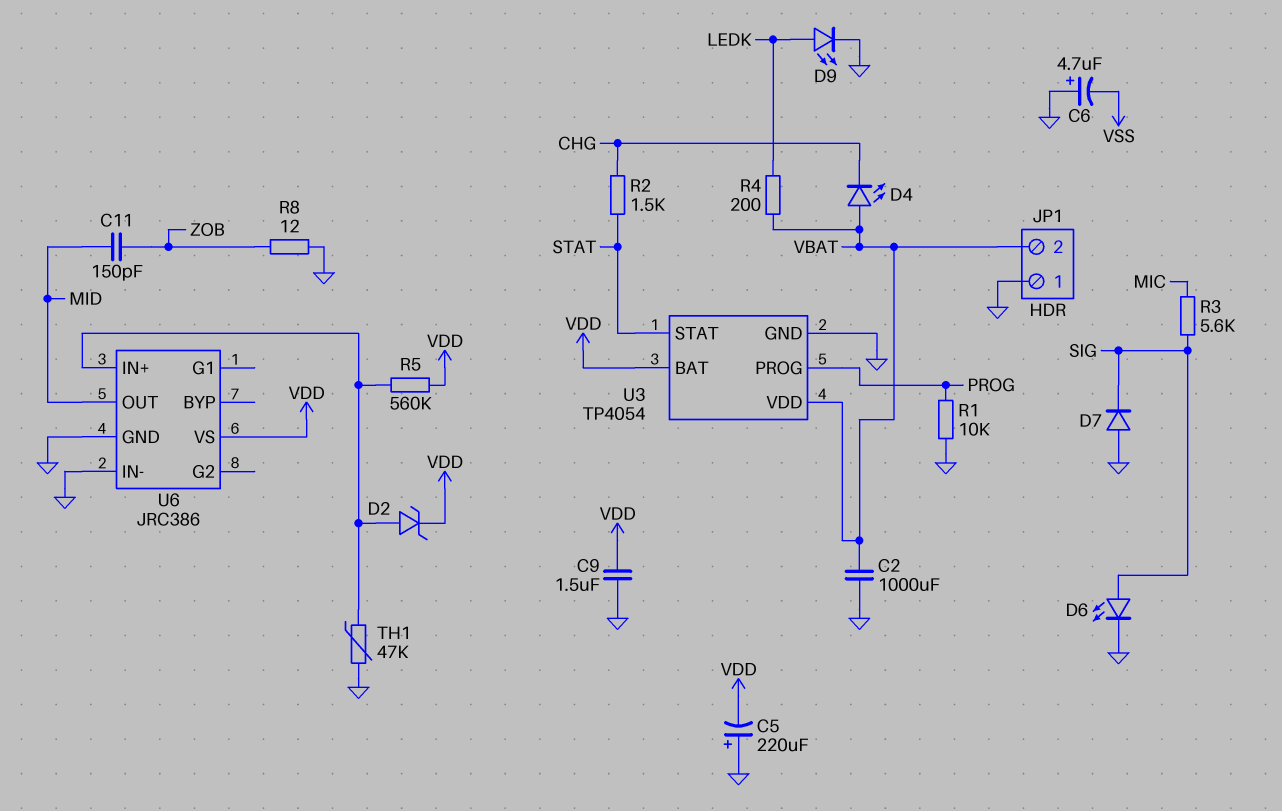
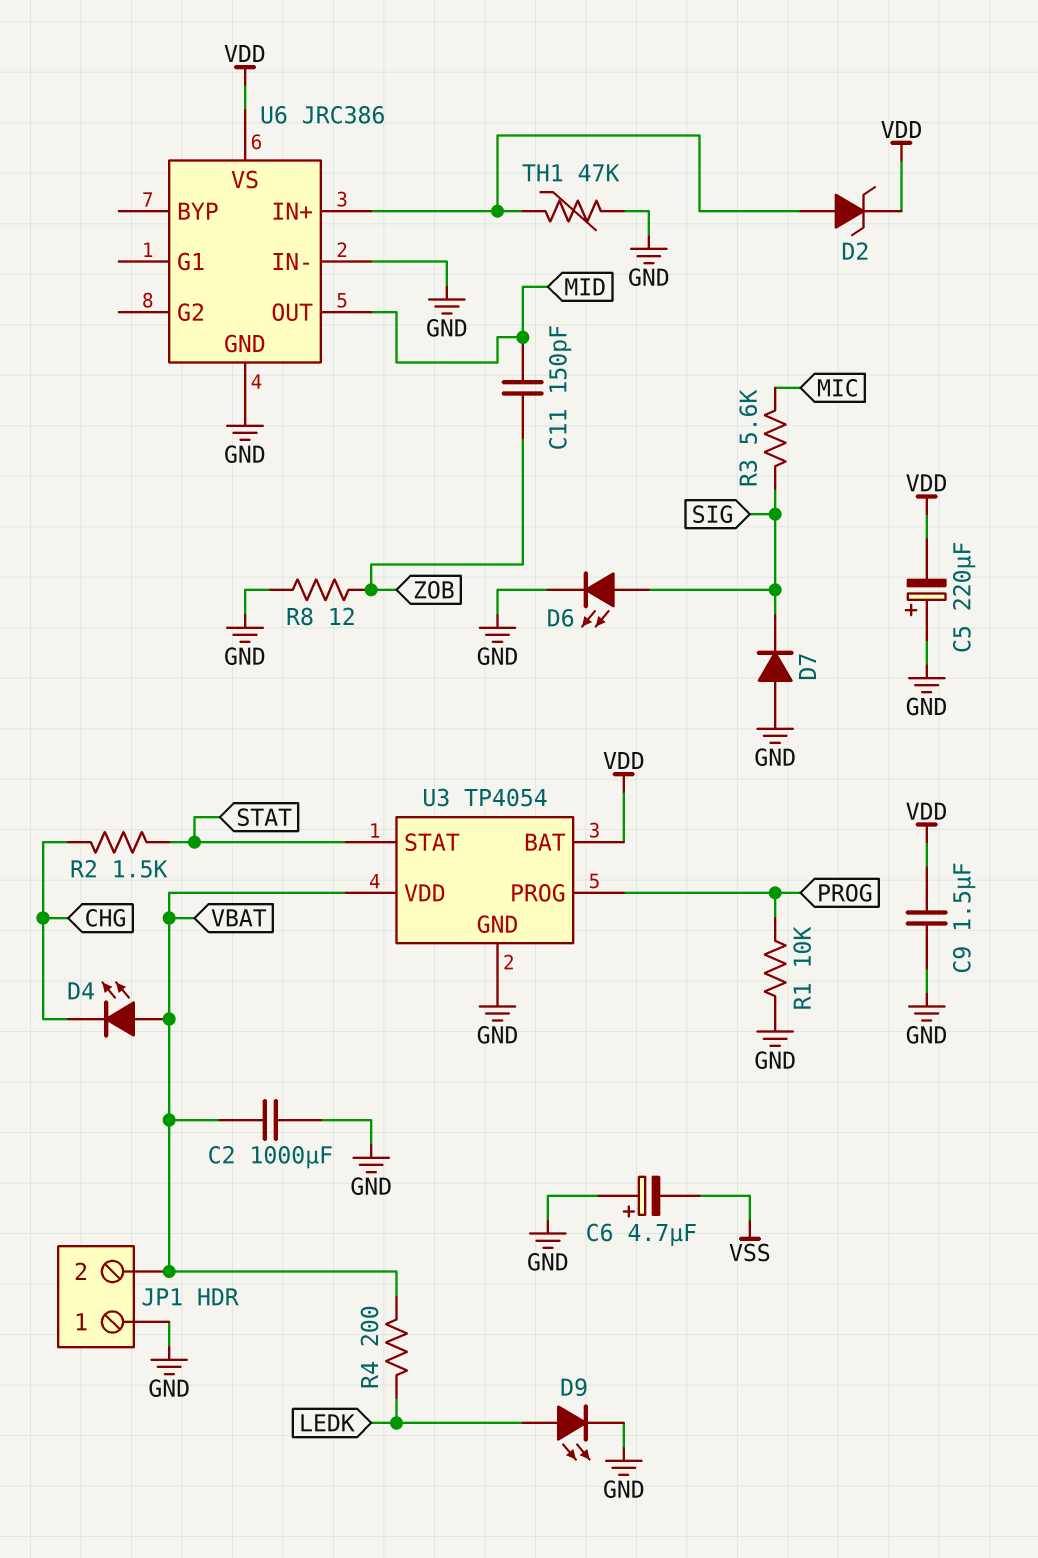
R5: 560k (U6/IN+, VDD) -> none

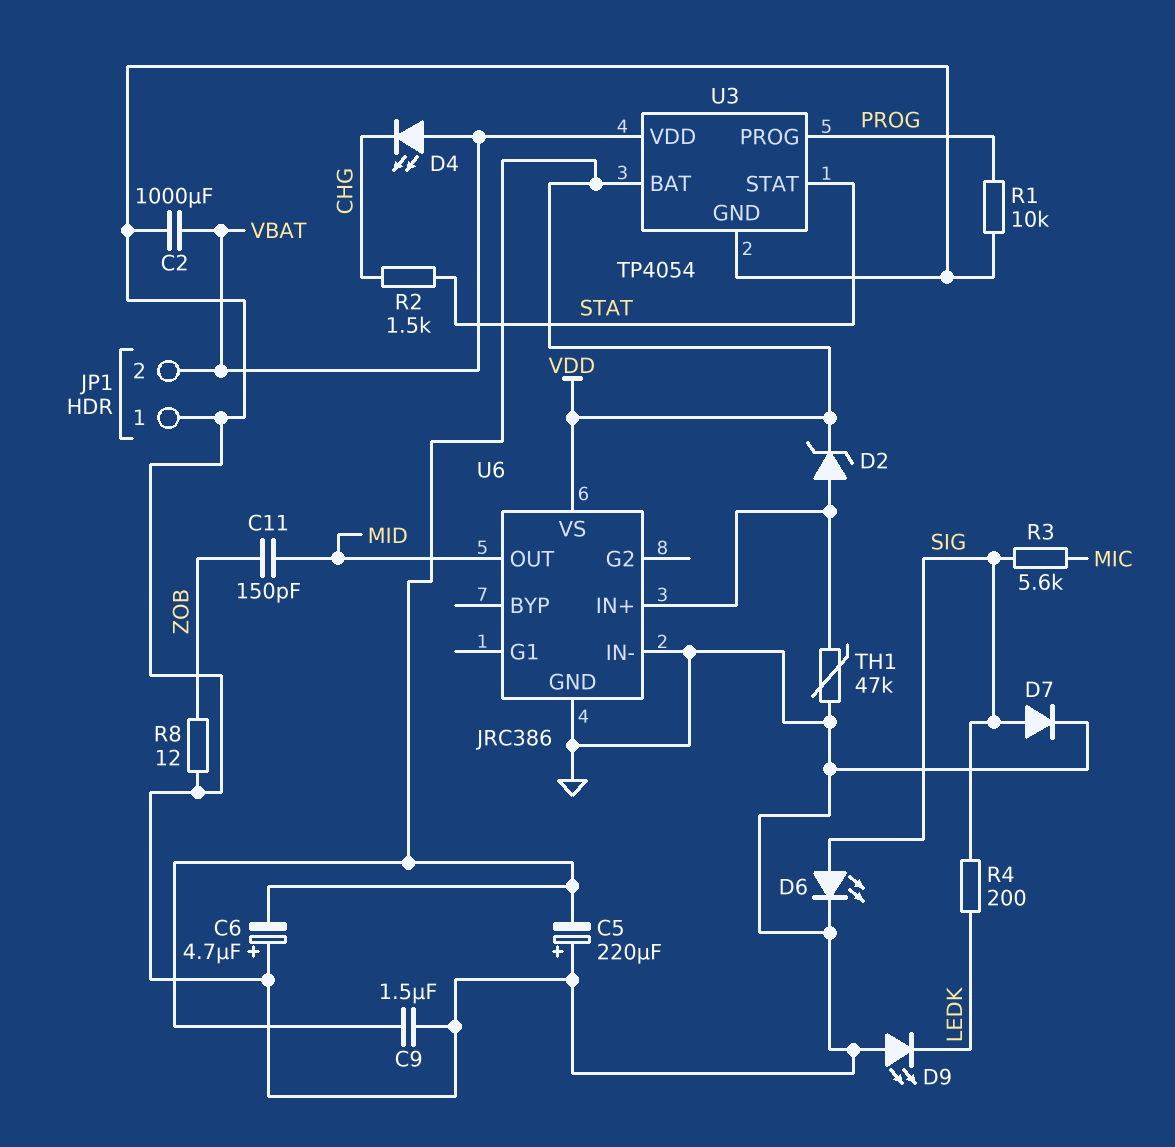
C6: 4.7uF (plus GND, minus VSS) -> 4.7uF (plus GND, minus VDD)
D7: diode (A GND, K SIG) -> diode (A SIG, K GND)
D9: LED (A LEDK, K GND) -> LED (A GND, K LEDK)
R4: 200 (LEDK, VBAT) -> 200 (LEDK, SIG)

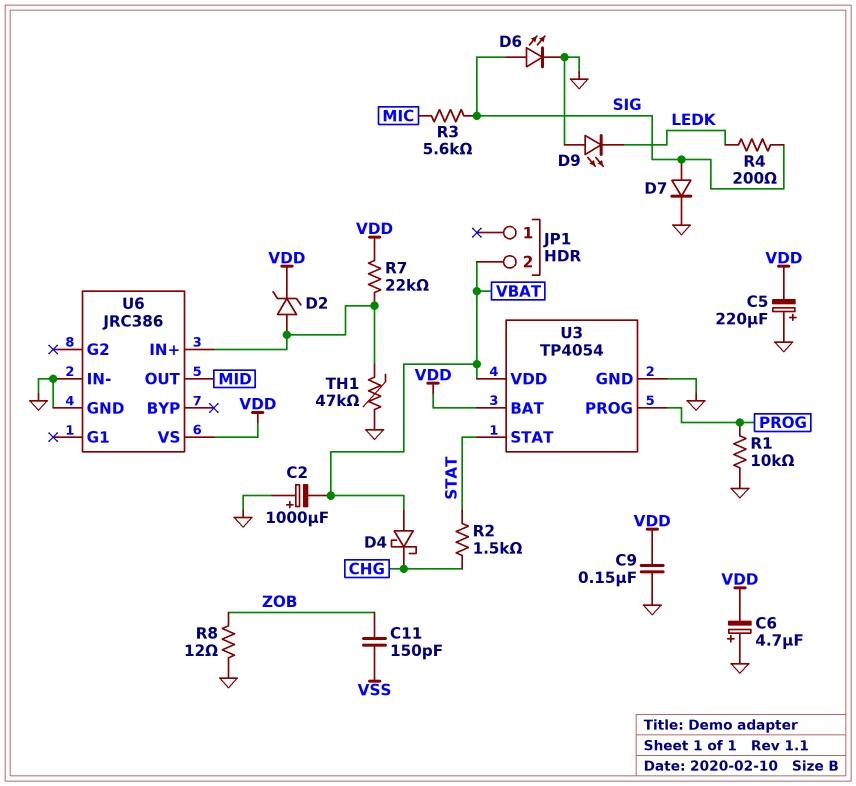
C2: 1000uF (GND, VBAT) -> 1000uF (plus GND, minus VBAT)
C9: 1.5uF (GND, VDD) -> 150nF (GND, VDD)
C11: 150pF (MID, ZOB) -> 150pF (VSS, ZOB)
D4: LED (A VBAT, K CHG) -> schottky (A VBAT, K CHG)
JP1 pin 1: GND -> none
R7: none -> 22k (U6/IN+, VDD)

